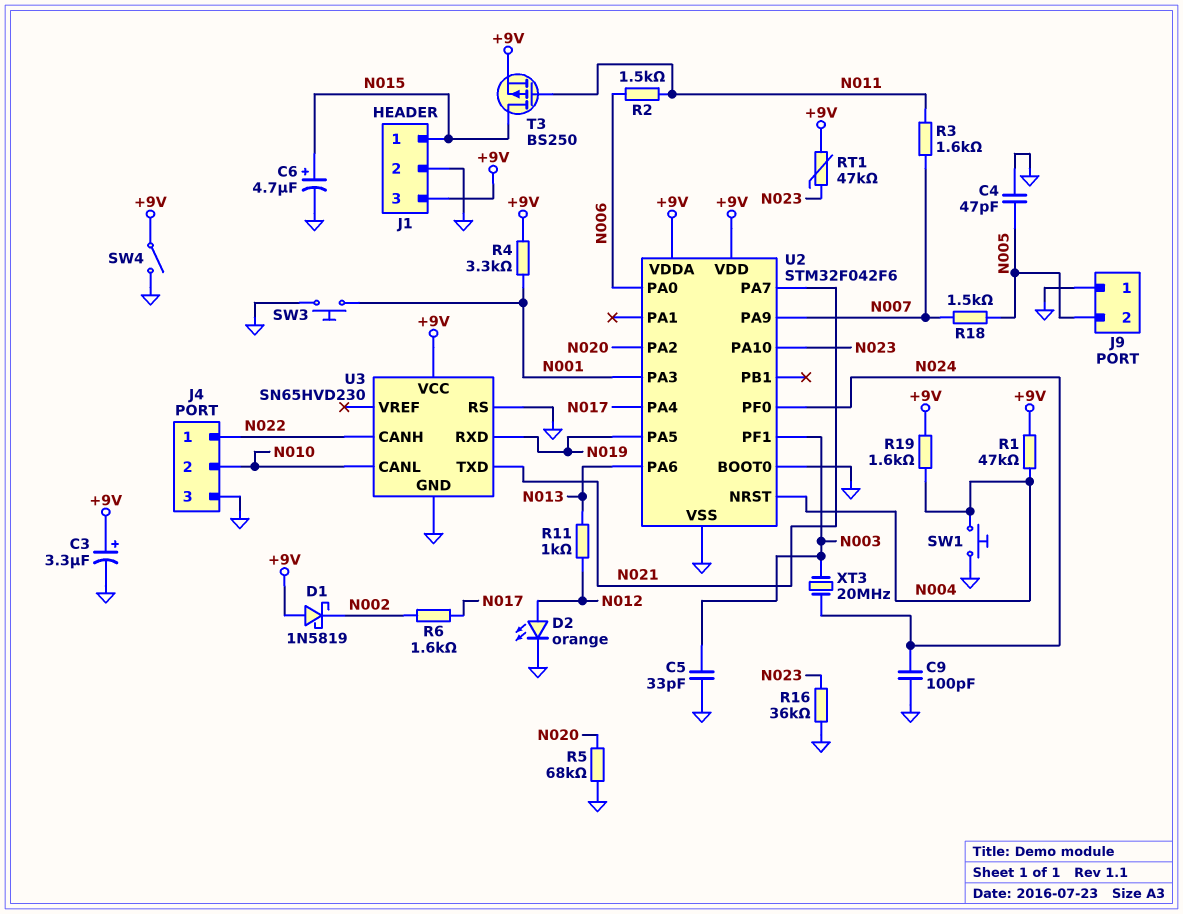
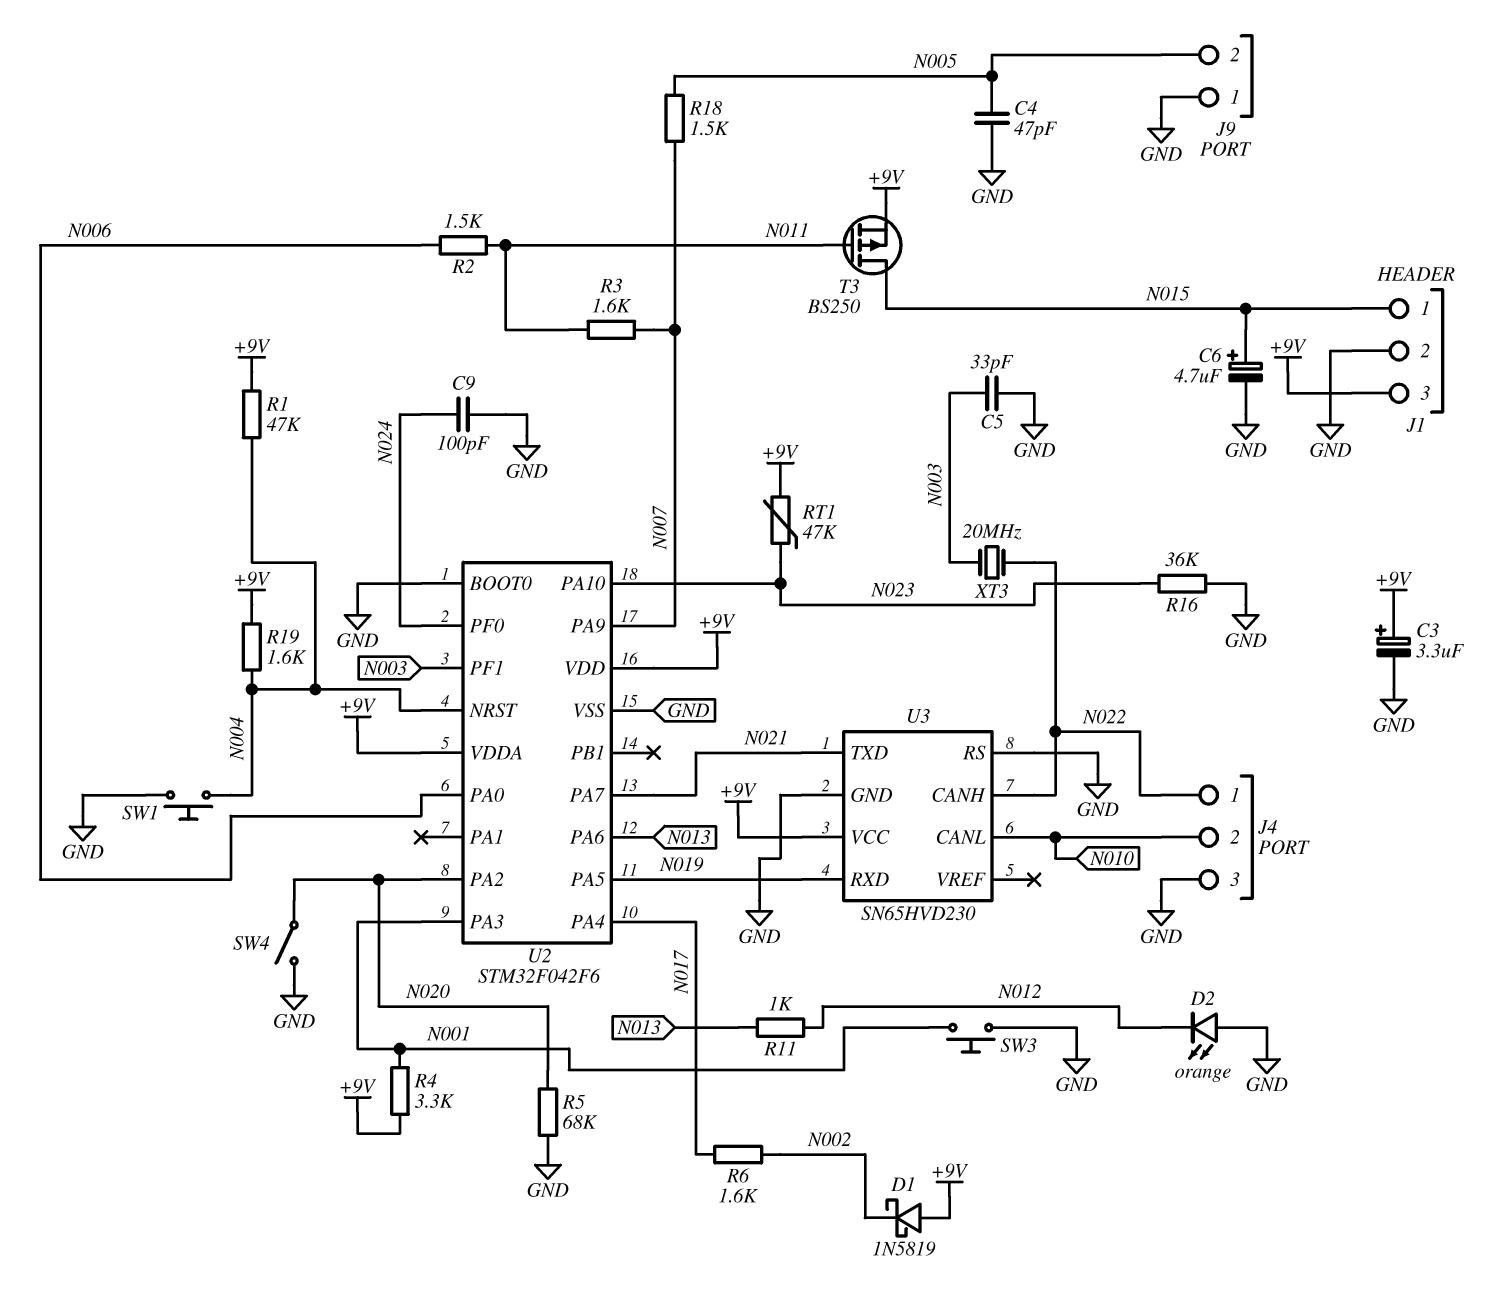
D2: LED orange (A N012, K GND) -> LED orange (A GND, K N012)
SW4: switch (+9V, GND) -> switch (GND, N020)
XT3: 20MHz (N003, N024) -> 20MHz (N003, N022)

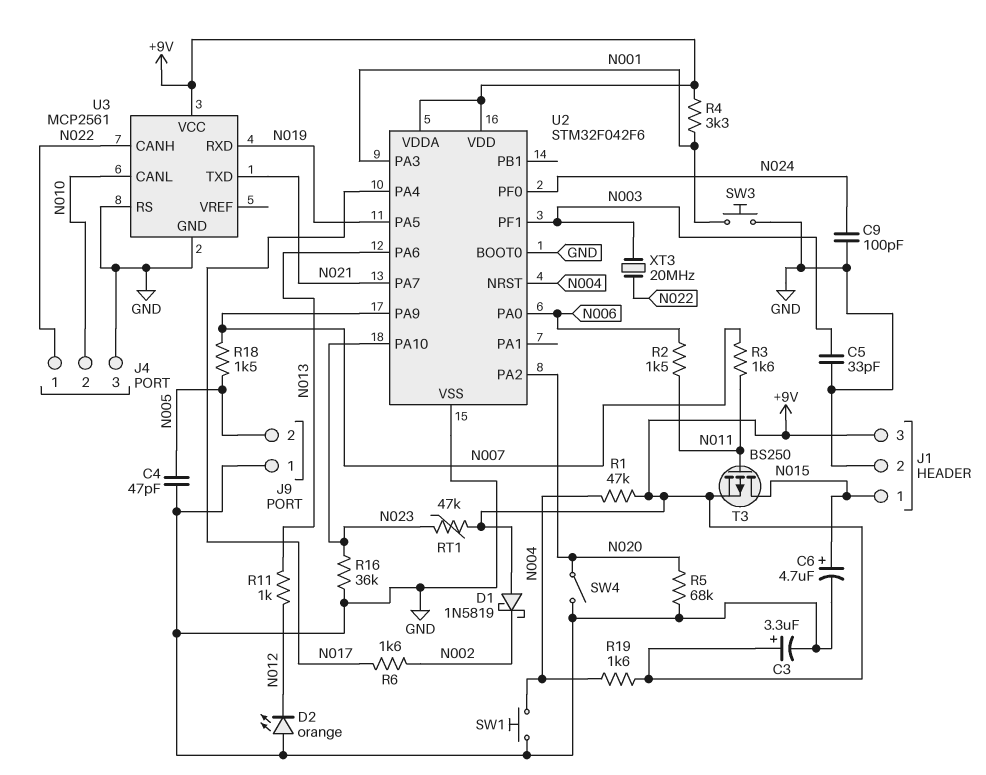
U3: SN65HVD230 -> MCP2561

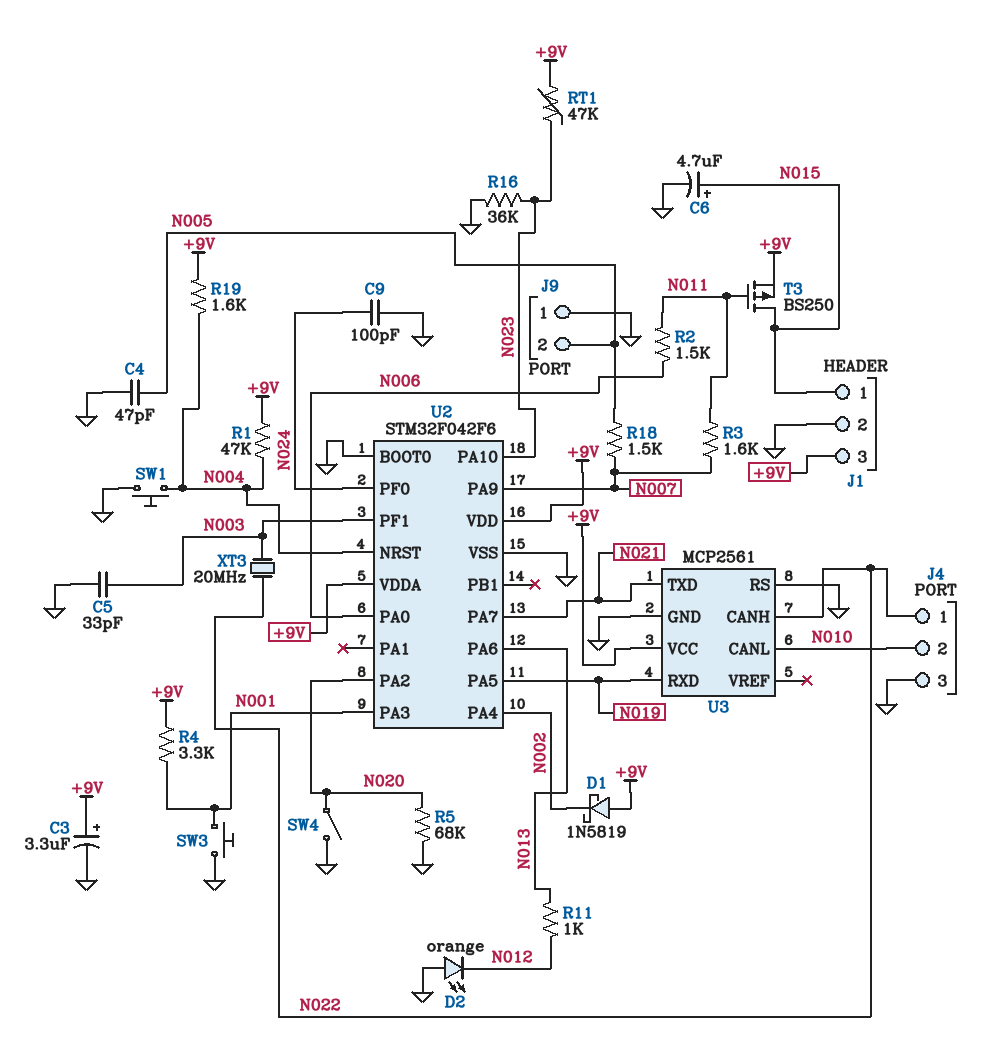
R6: 1.6k (N002, N017) -> none
U2 pin PA4: N017 -> N002

